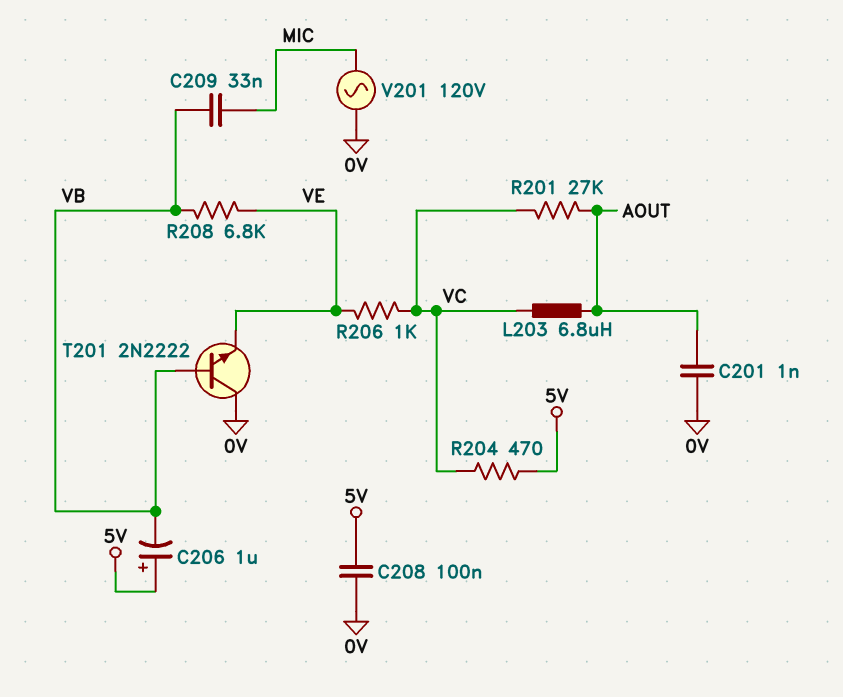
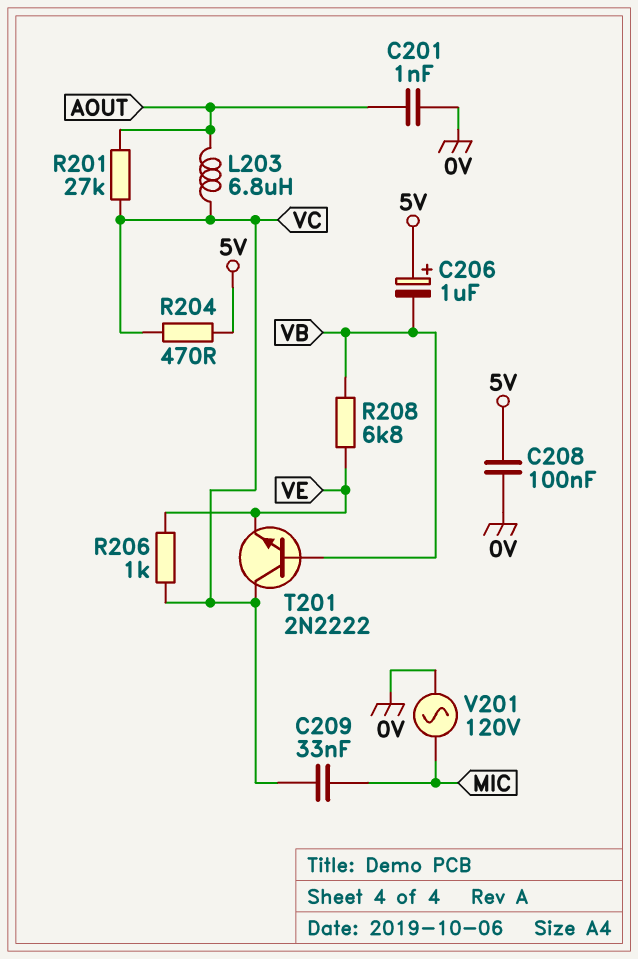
C209: 33nF (MIC, VB) -> 33nF (MIC, VC)
T201: NPN 2N2222 (B VB, C 0V, E VE) -> NPN 2N2222 (B VB, C VC, E VE)

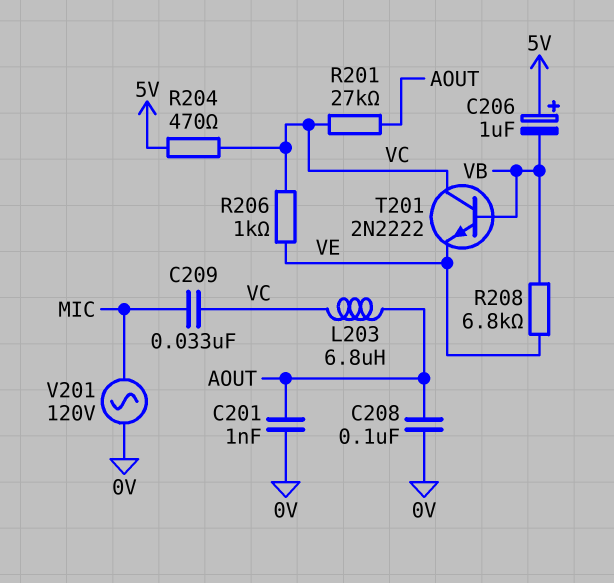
C208: 100nF (0V, 5V) -> 100nF (0V, AOUT)

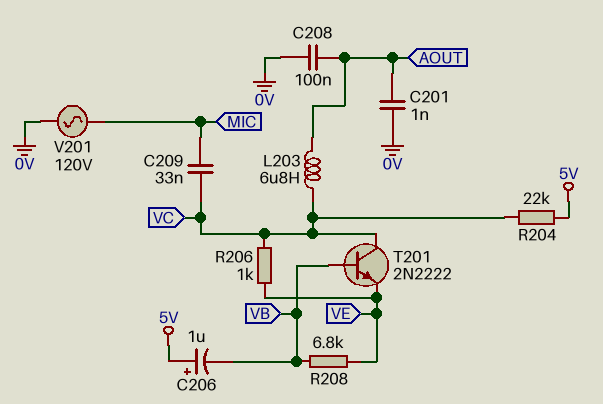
R201: 27k (AOUT, VC) -> none
R204: 470 (5V, VC) -> 22k (5V, VC)

